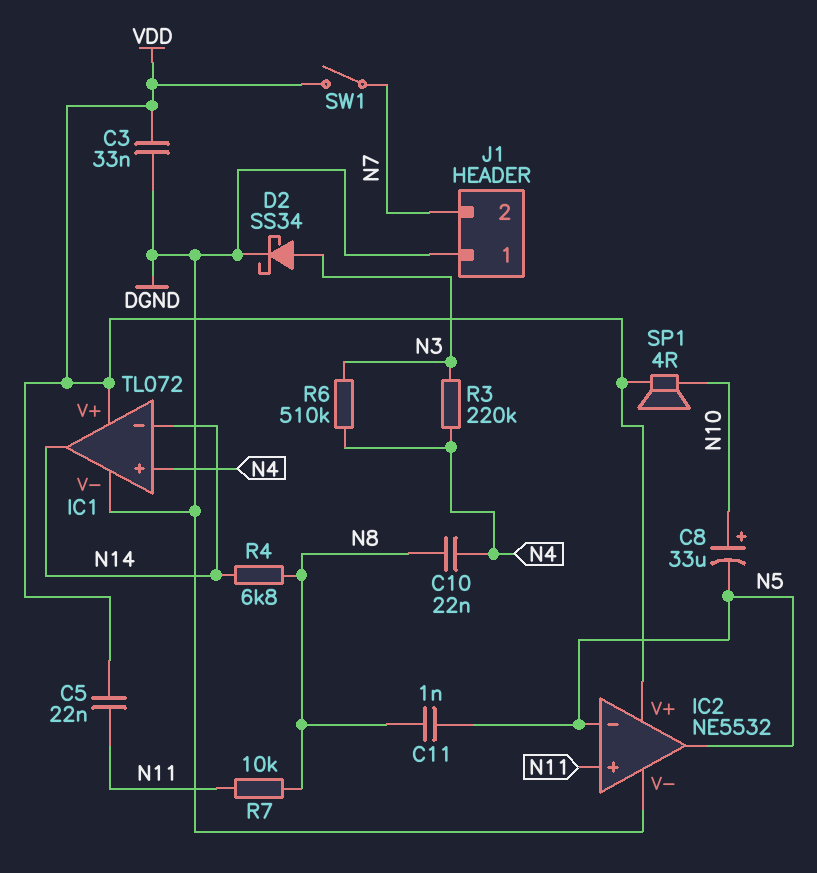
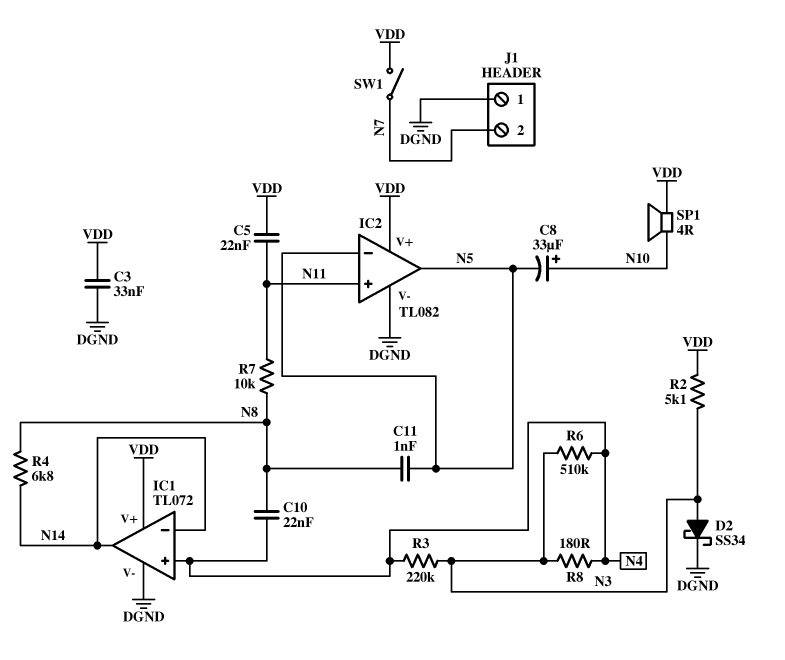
IC2: NE5532 -> TL082
R2: none -> 5.1k (N3, VDD)
R8: none -> 180 (N3, N4)

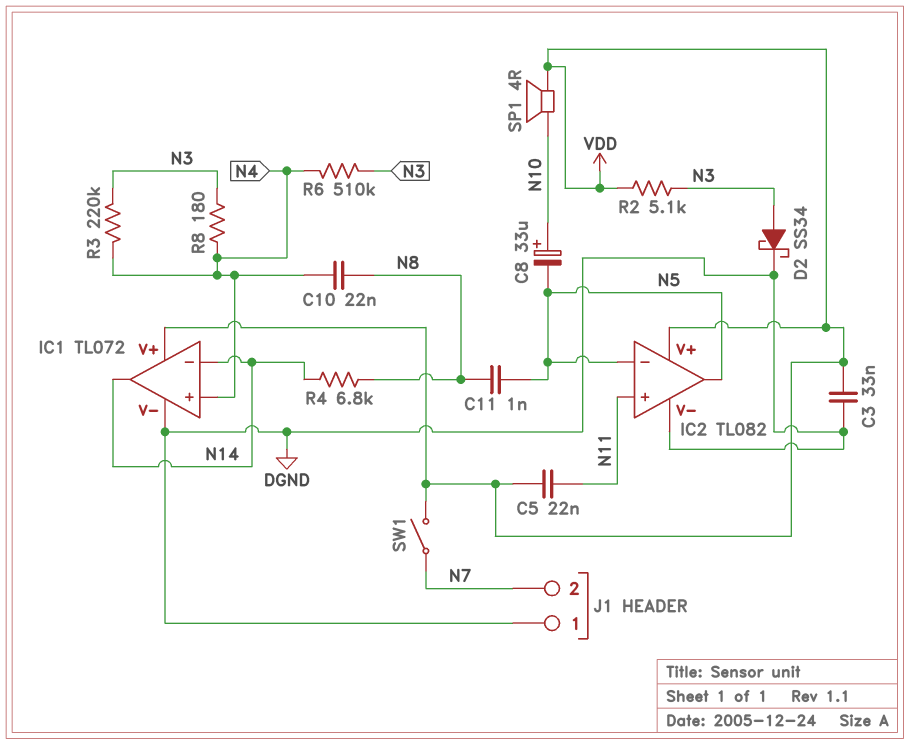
R7: 10k (N8, N11) -> none

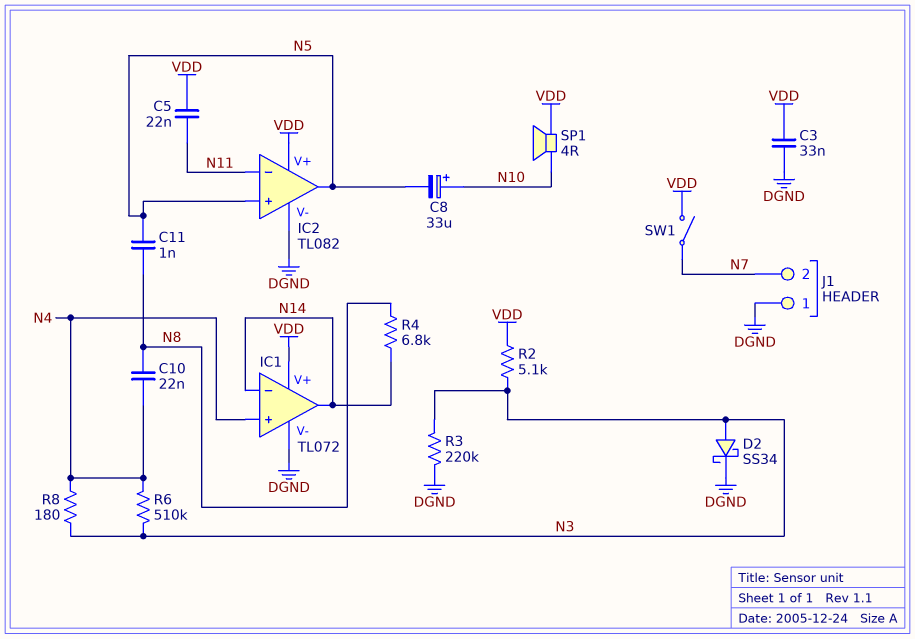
IC2 pin in+: N11 -> N5
IC2 pin in-: N5 -> N11
R3: 220k (N3, N4) -> 220k (DGND, N3)

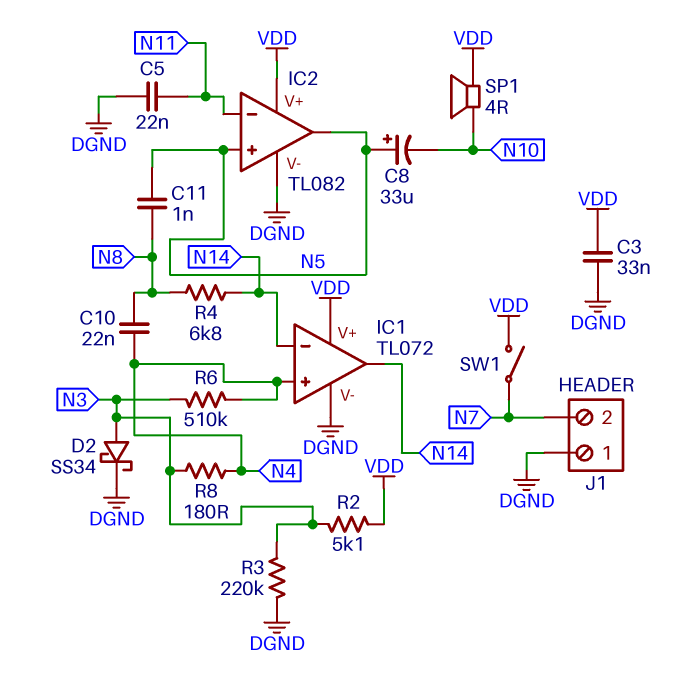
C5: 22nF (N11, VDD) -> 22nF (DGND, N11)
C8: 33uF (plus N10, minus N5) -> 33uF (plus N5, minus N10)

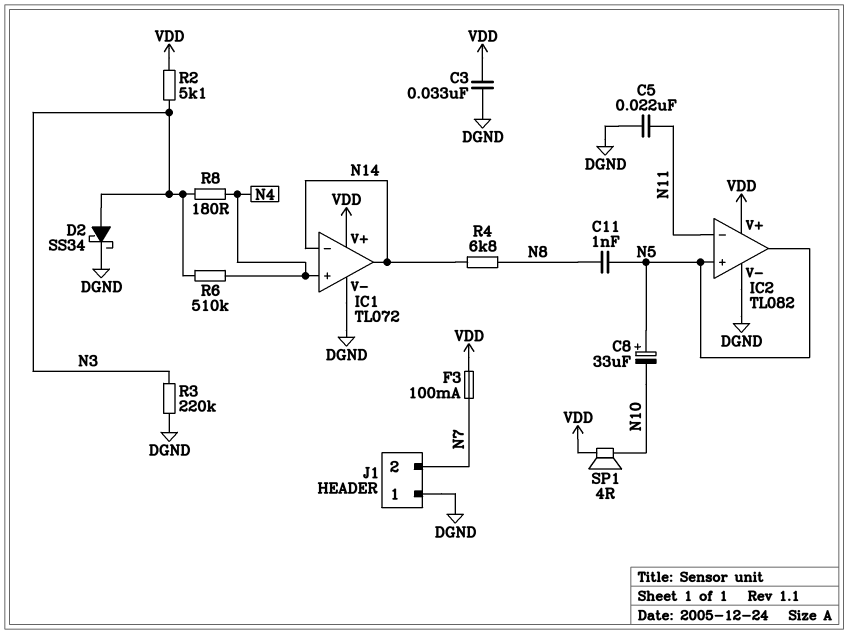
C10: 22nF (N4, N8) -> none
F3: none -> 100mA (N7, VDD)
SW1: switch (N7, VDD) -> none

